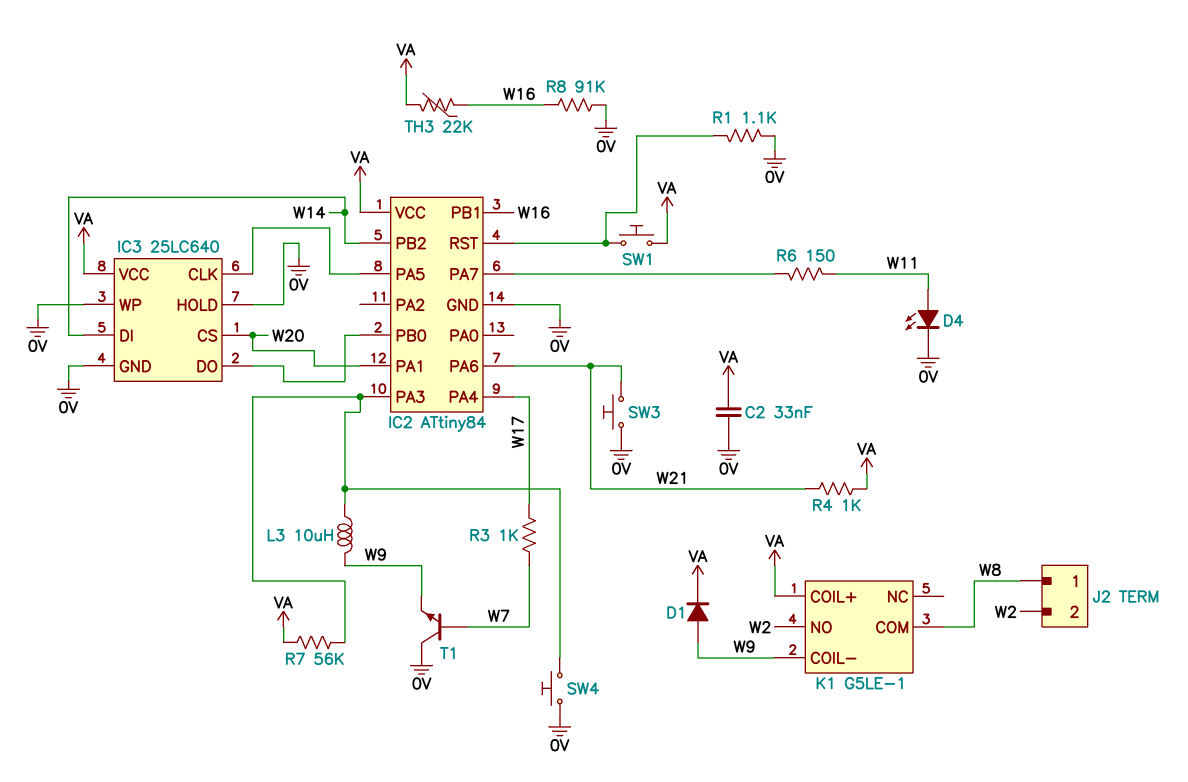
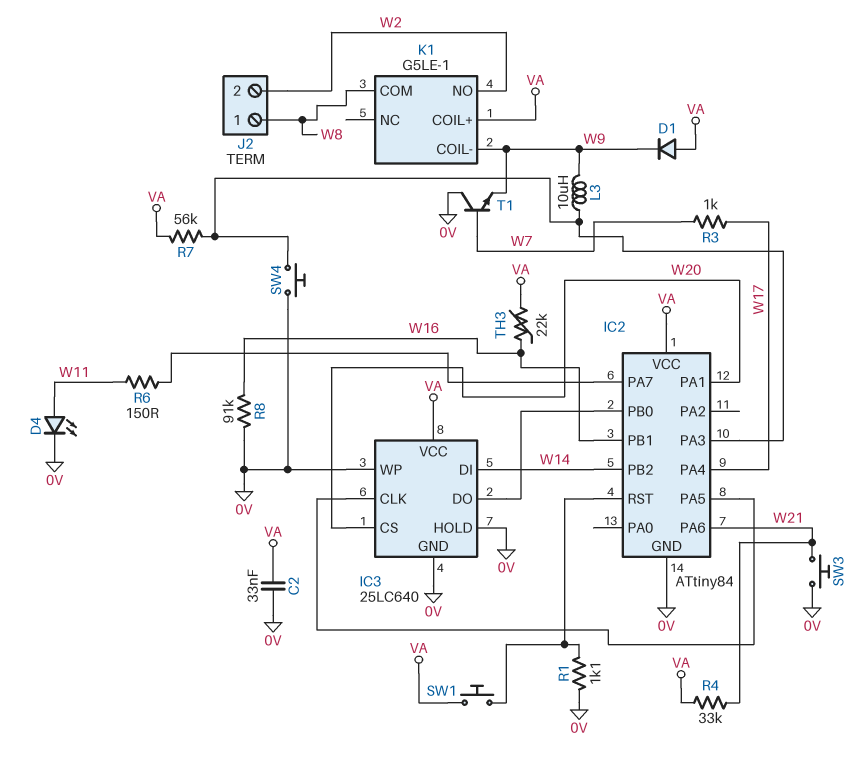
D1: diode (A W9, K VA) -> diode (A VA, K W9)
R4: 1k (VA, W21) -> 33k (VA, W21)

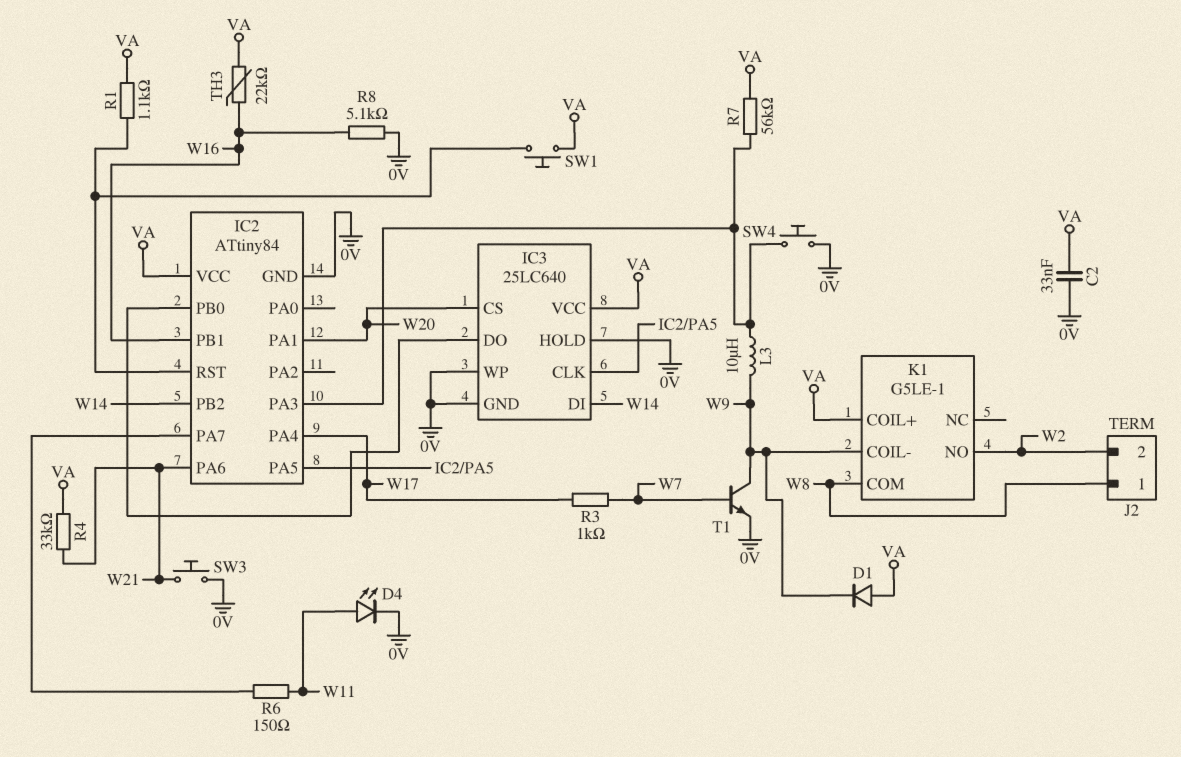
R1: 1.1k (0V, IC2/RST) -> 1.1k (IC2/RST, VA)
R8: 91k (0V, W16) -> 5.1k (0V, W16)
T1: NPN (B W7, C 0V, E W9) -> NPN (B W7, C W9, E 0V)

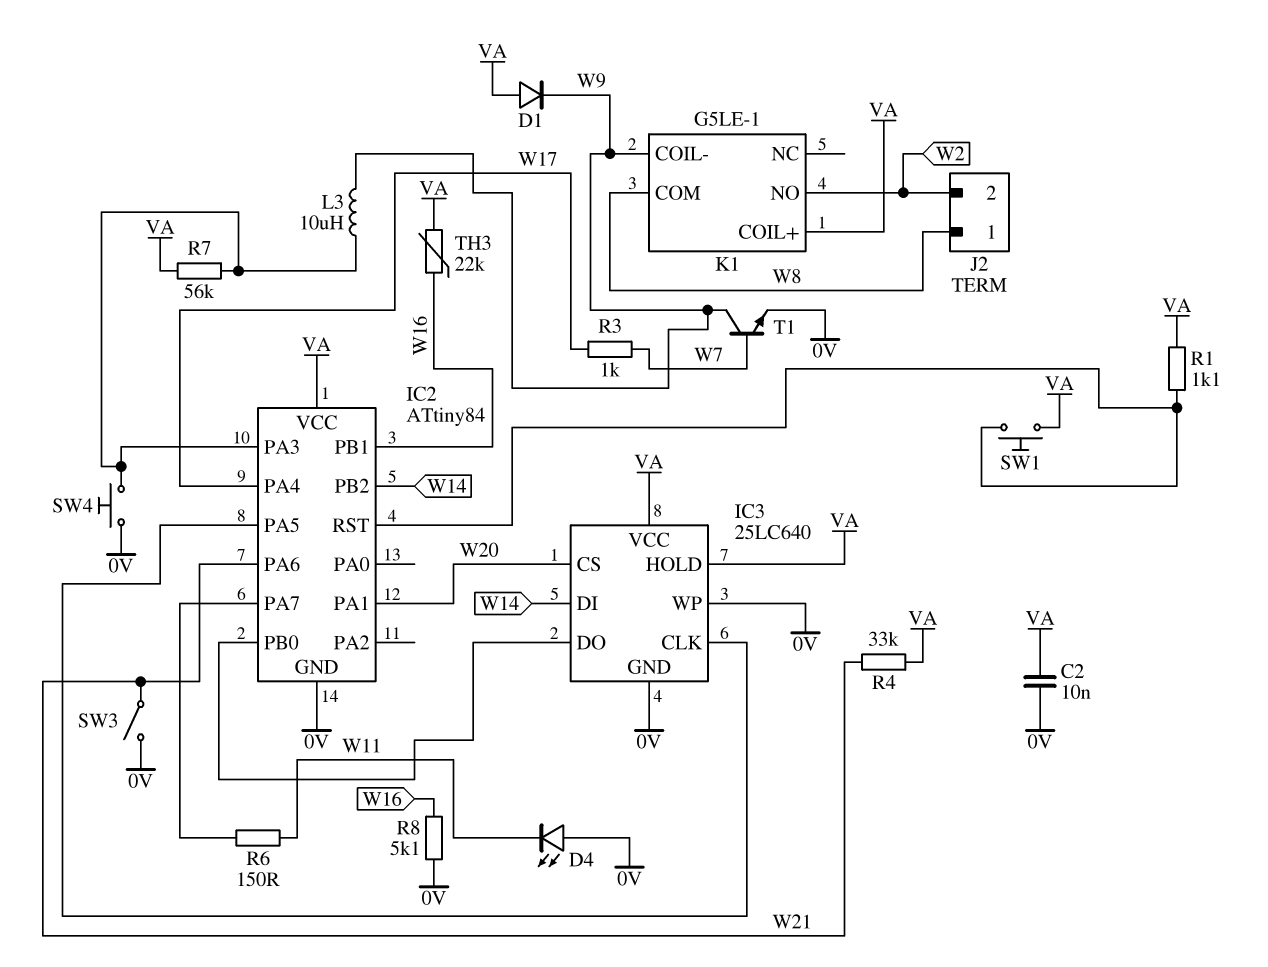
C2: 33nF (0V, VA) -> 10nF (0V, VA)
D4: LED (A W11, K 0V) -> LED (A 0V, K W11)
IC3 pin HOLD: 0V -> VA
SW3: button (0V, W21) -> switch (0V, W21)

